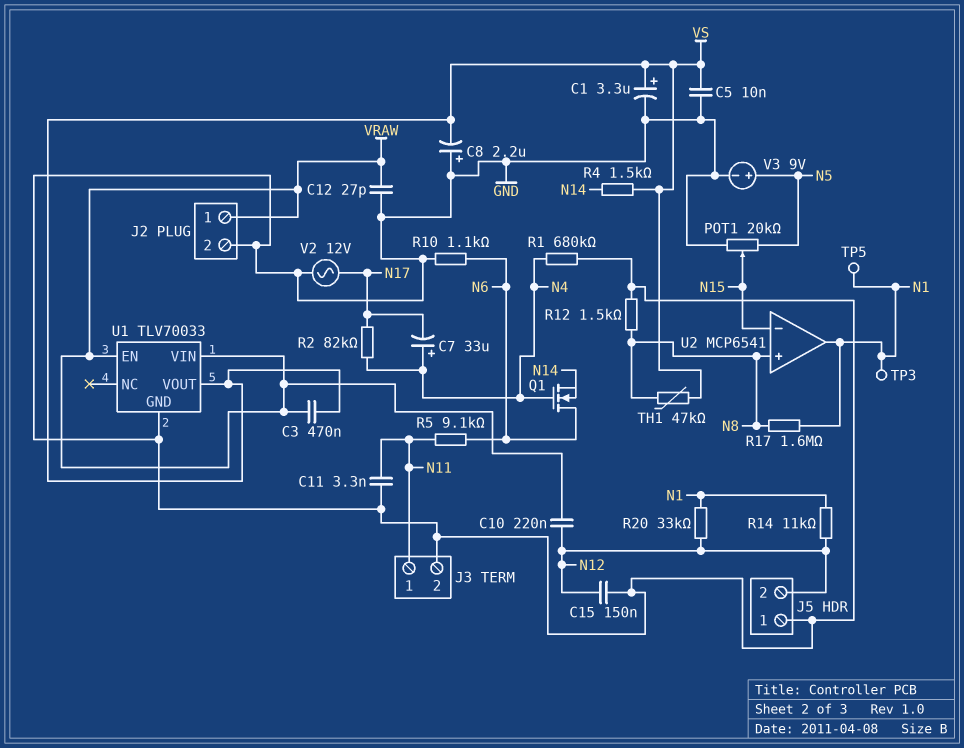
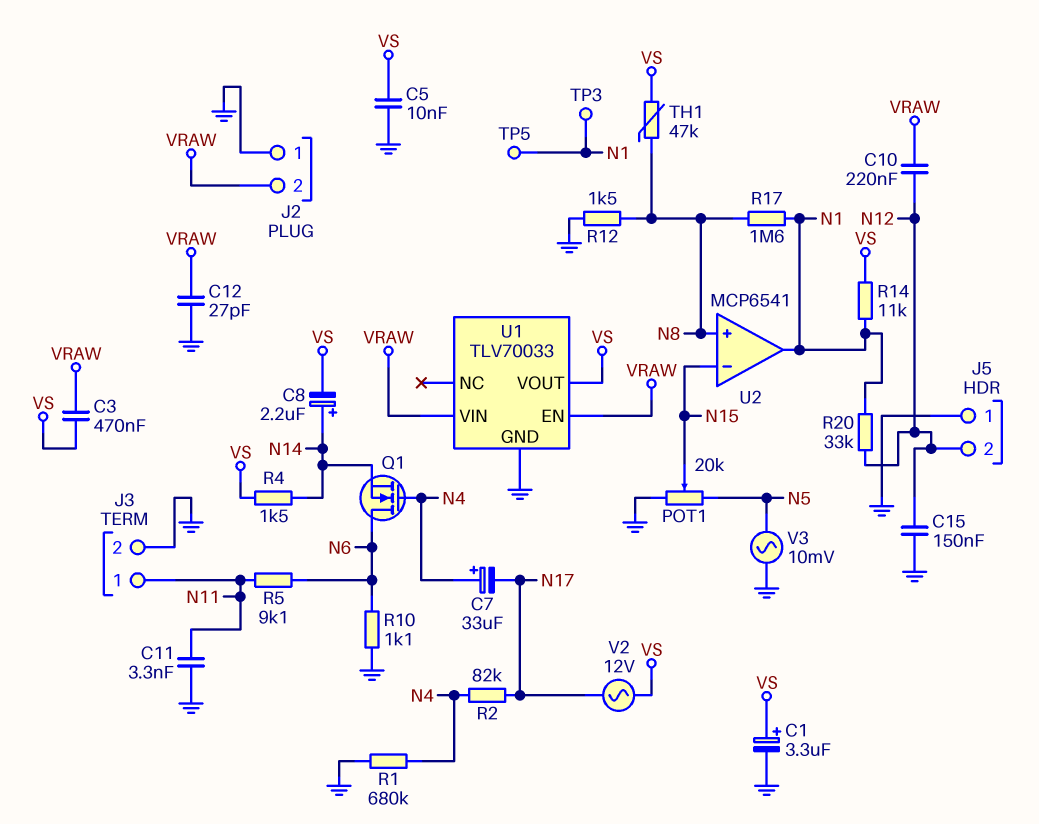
C8: 2.2uF (plus GND, minus VS) -> 2.2uF (plus N14, minus VS)
J2 pin 1: VRAW -> GND
J2 pin 2: GND -> VRAW
R14: 11k (N1, N12) -> 11k (N1, VS)
V2: AC 12V (GND, N17) -> AC 12V (N17, VS)
V3: 9V (plus N5, minus GND) -> AC 10mV (GND, N5)

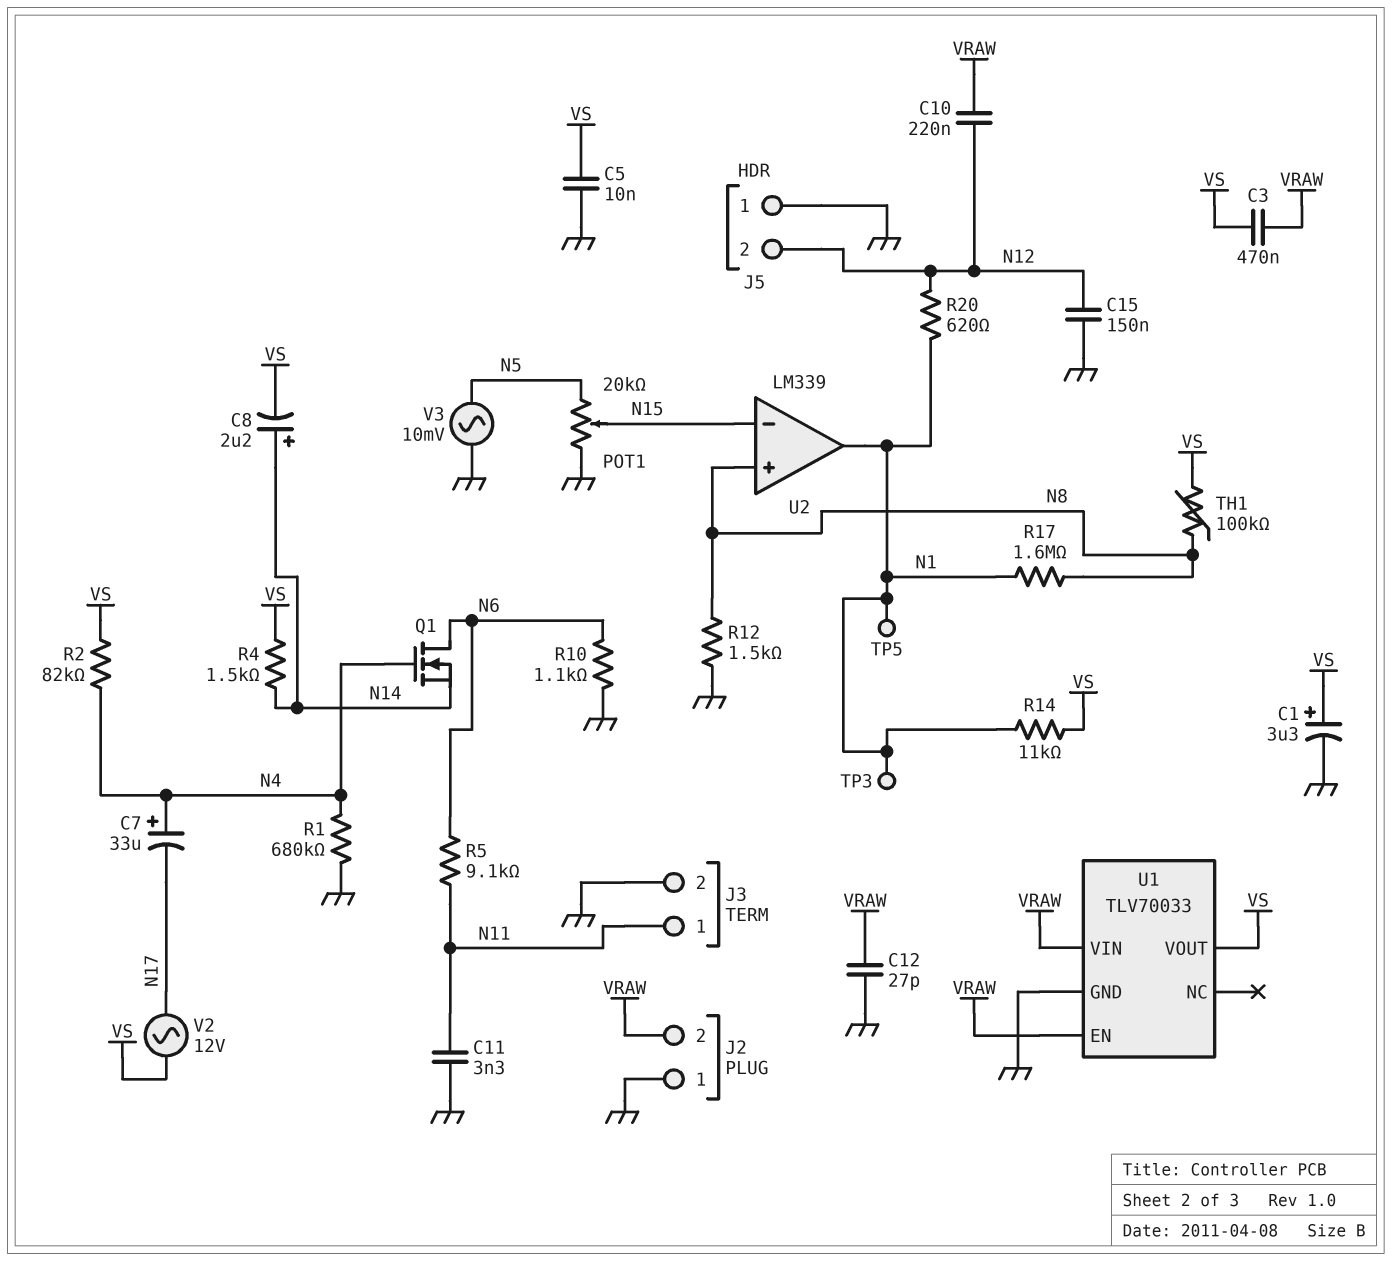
R2: 82k (N4, N17) -> 82k (N4, VS)
R20: 33k (N1, N12) -> 620 (N1, N12)
TH1: 47k (N8, VS) -> 100k (N8, VS)
U2: MCP6541 -> LM339

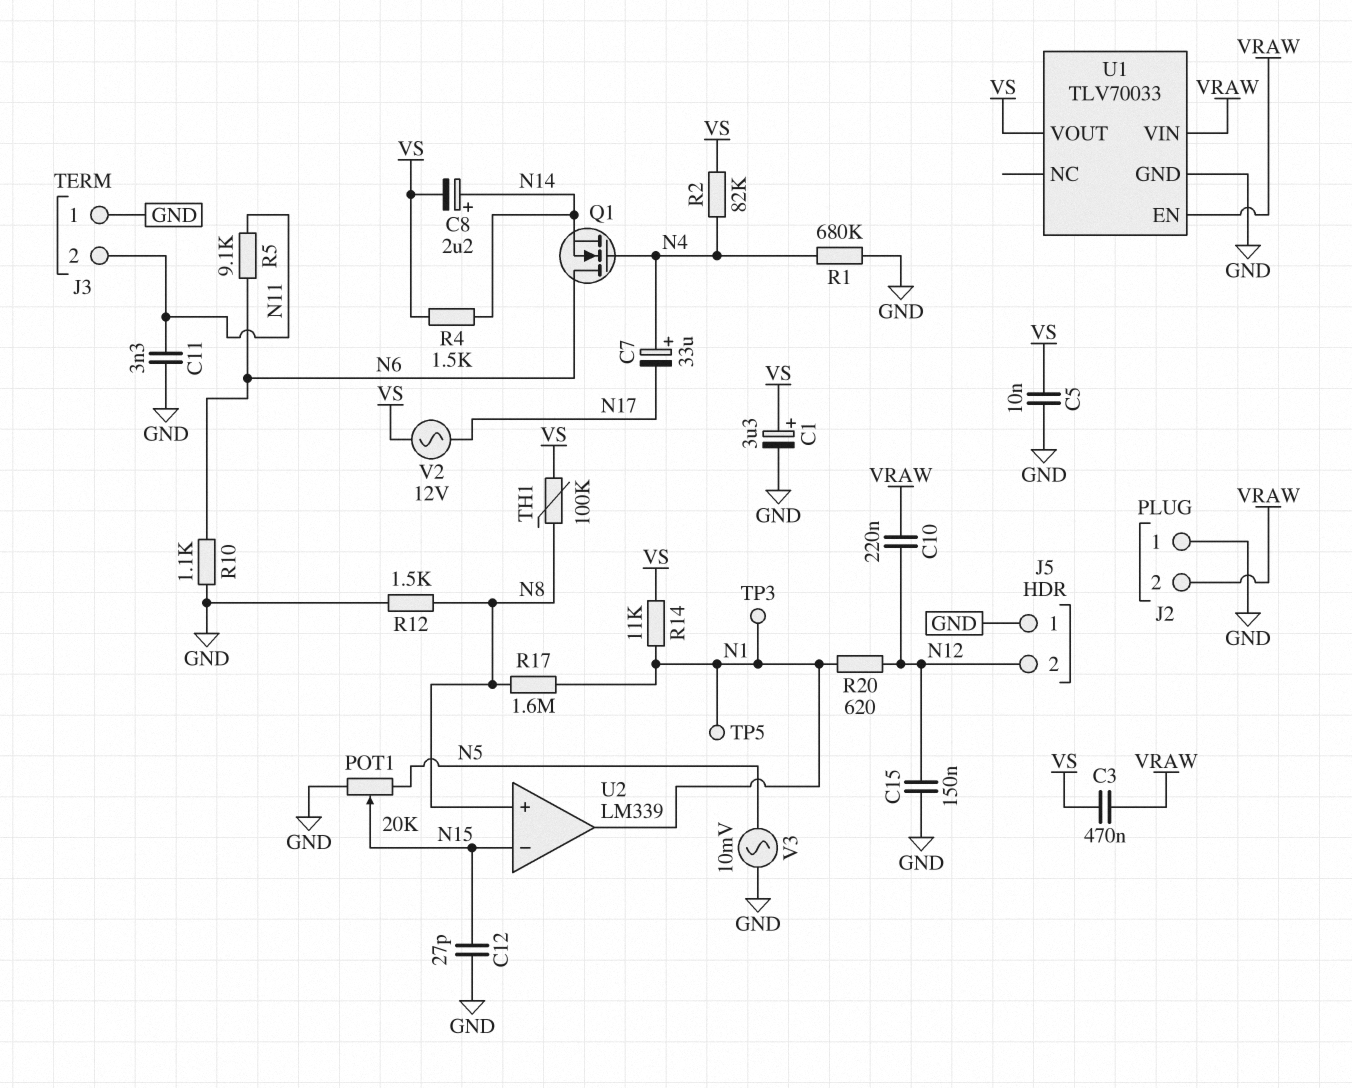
C12: 27pF (GND, VRAW) -> 27pF (GND, N15)
J3 pin 1: N11 -> GND
J3 pin 2: GND -> N11

